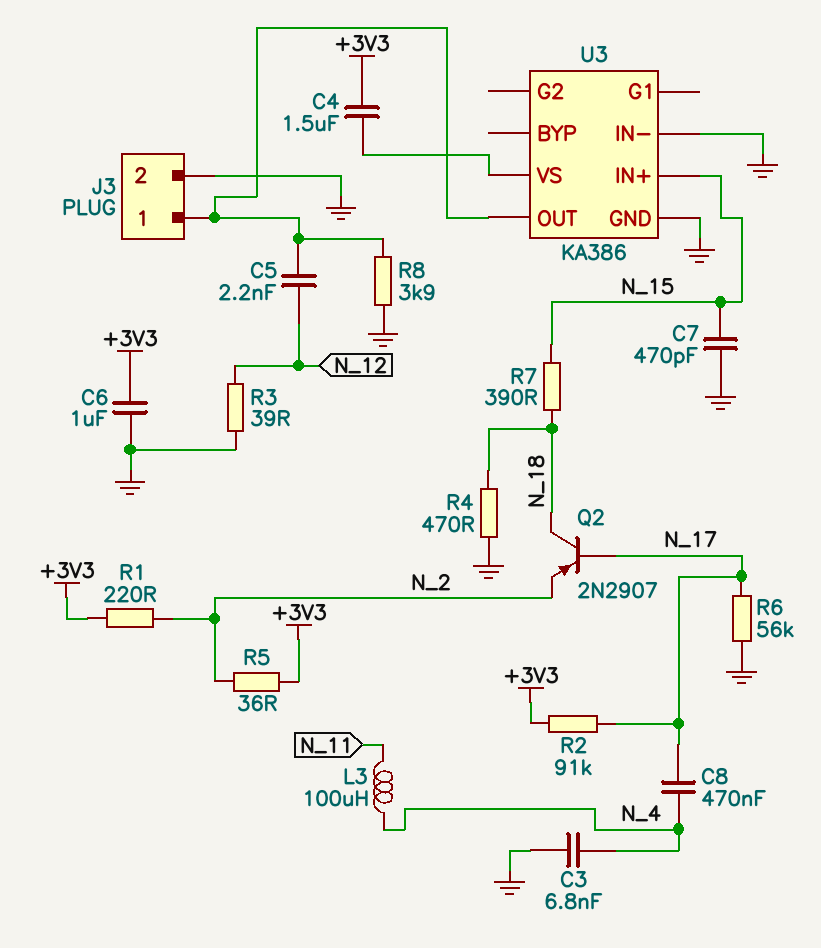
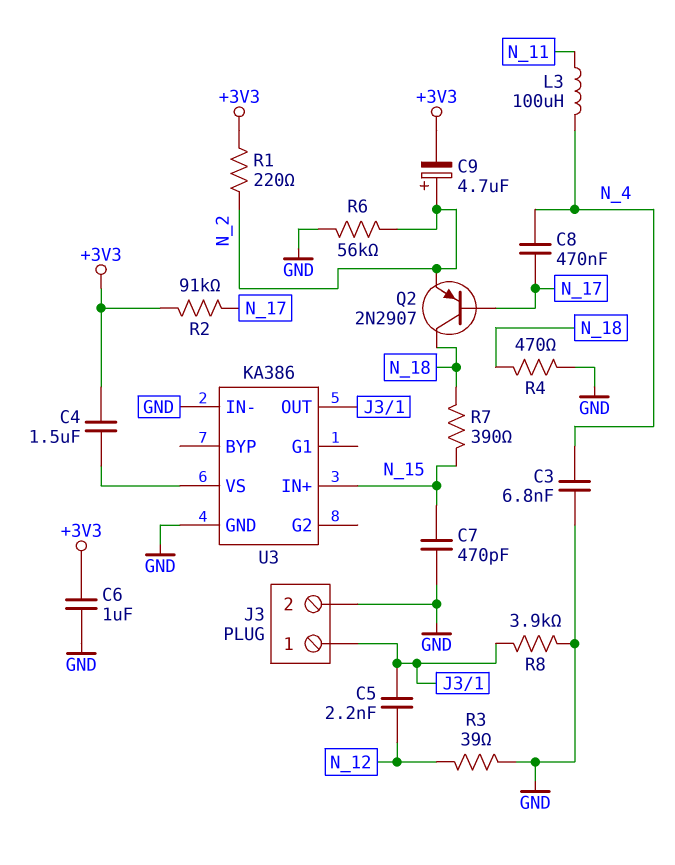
C9: none -> 4.7uF (plus N_2, minus +3V3)
R5: 36 (+3V3, N_2) -> none
R6: 56k (GND, N_17) -> 56k (GND, N_2)

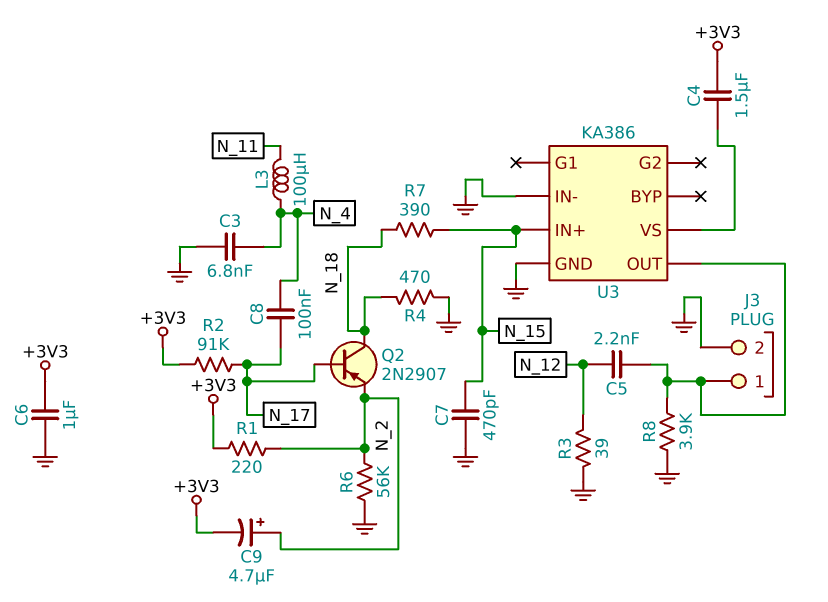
C8: 470nF (N_4, N_17) -> 100nF (N_4, N_17)

